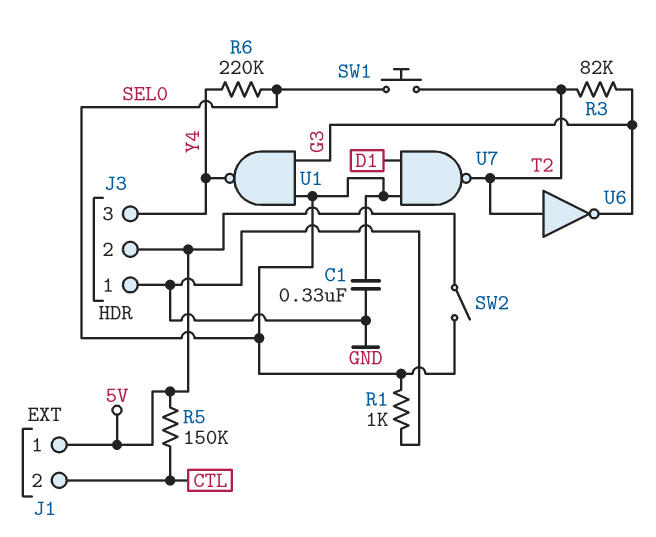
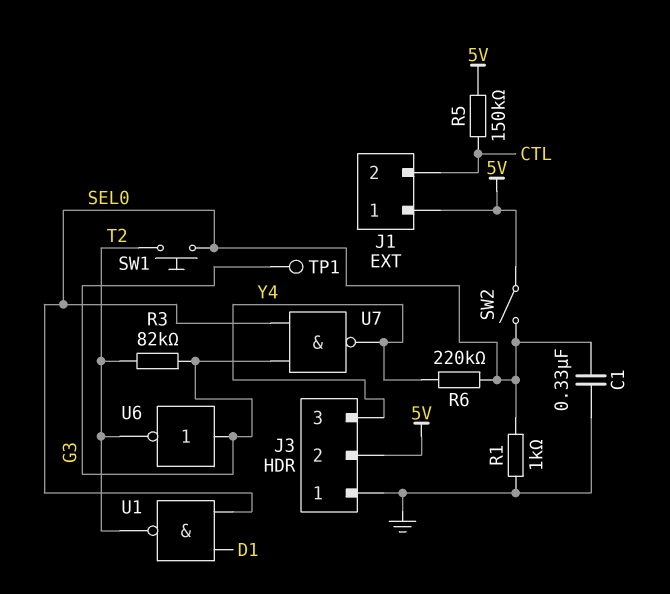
TP1: none -> test point (G3)
U1: NAND (in G3, in SEL0, out Y4) -> NAND (in D1, in SEL0, out T2)
U6: NOT (in T2, out G3) -> NOT (in G3, out T2)
U7: NAND (in D1, in SEL0, out T2) -> NAND (in G3, in SEL0, out Y4)

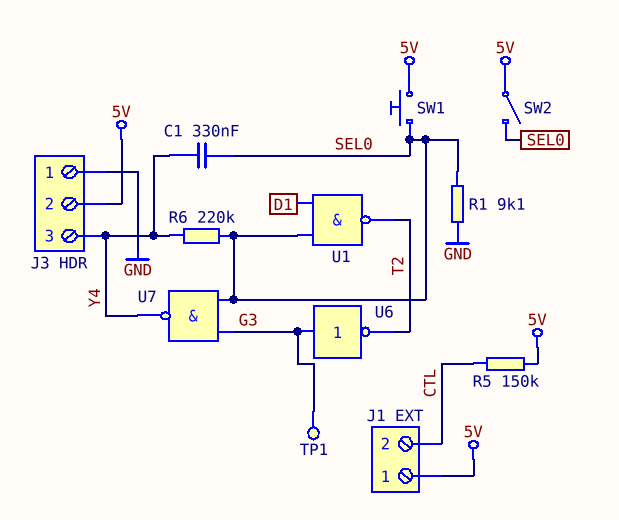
C1: 330nF (GND, SEL0) -> 330nF (SEL0, Y4)
R1: 1k (GND, SEL0) -> 9.1k (GND, SEL0)
R3: 82k (G3, T2) -> none
SW1: button (SEL0, T2) -> button (5V, SEL0)

